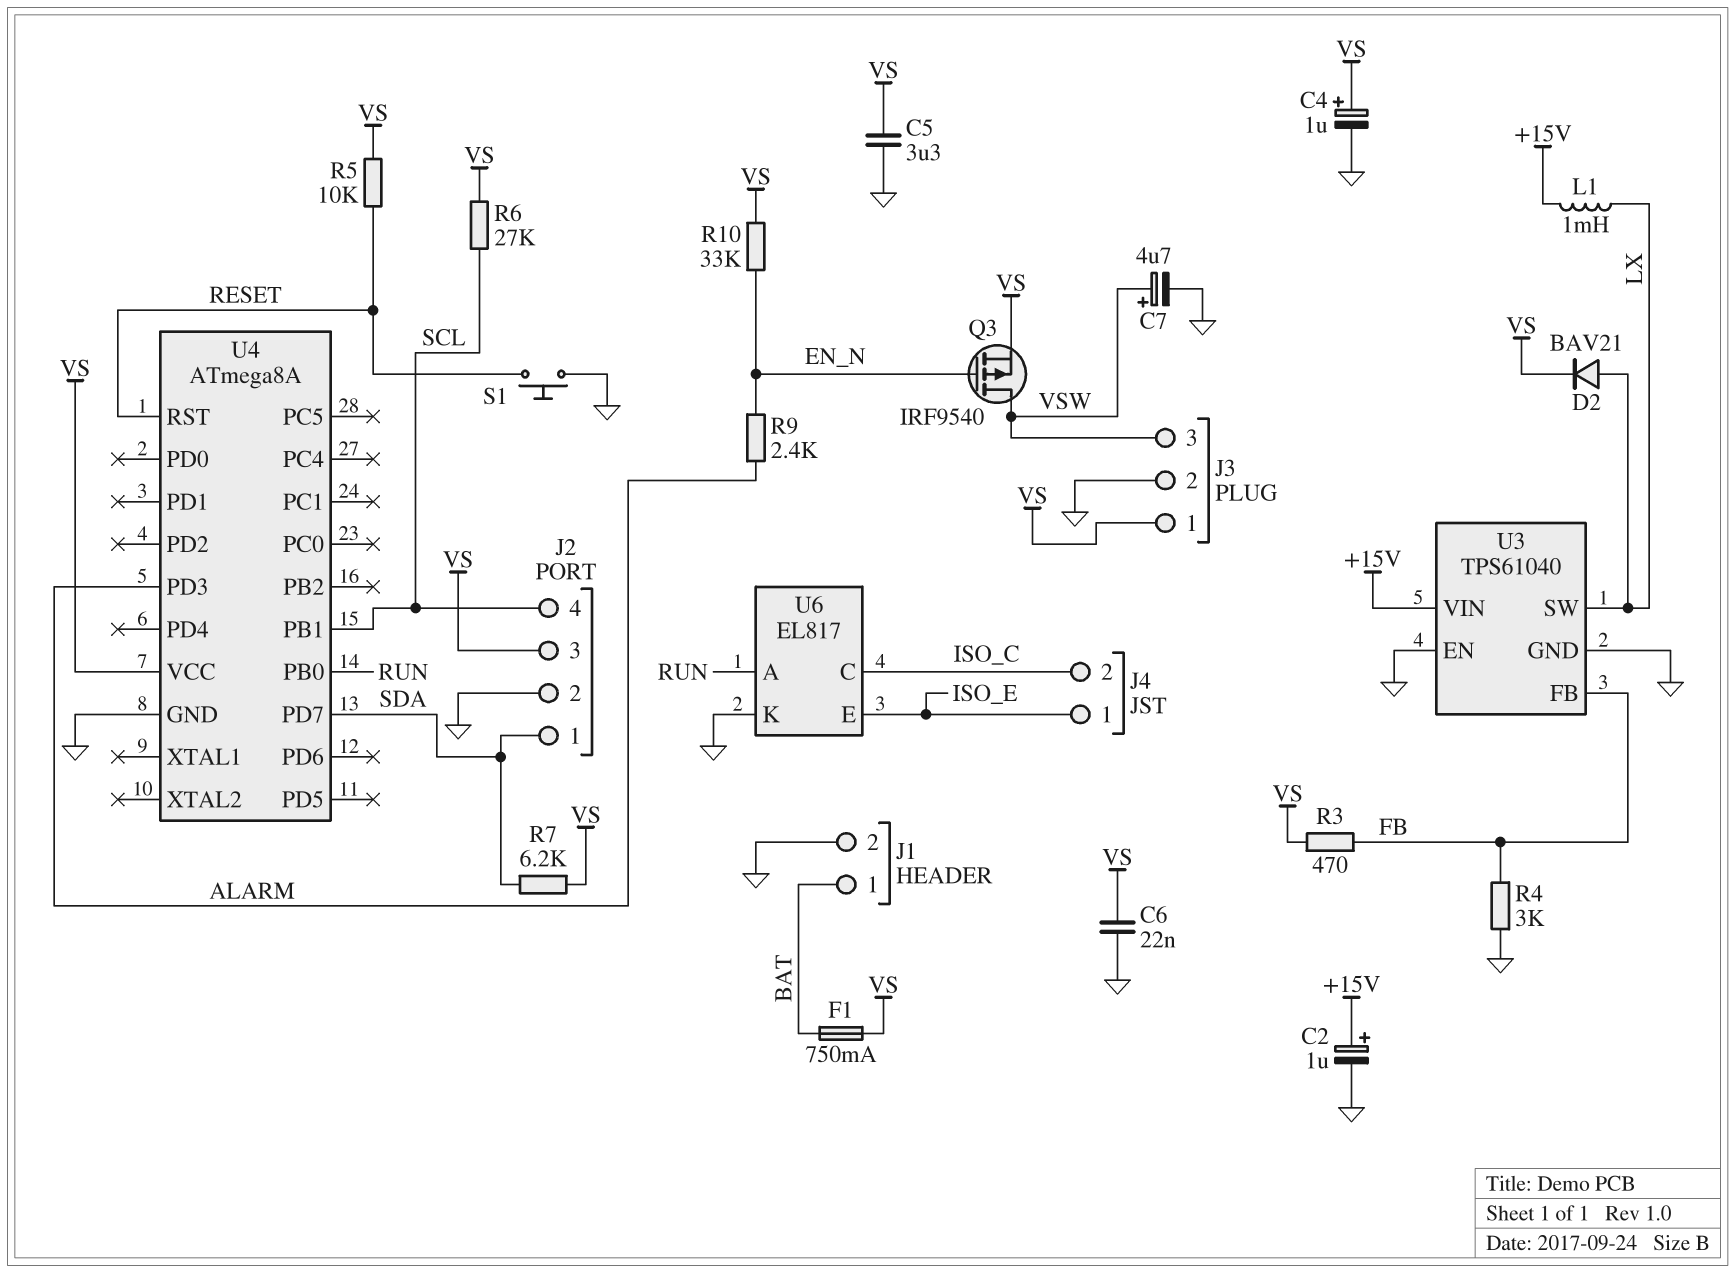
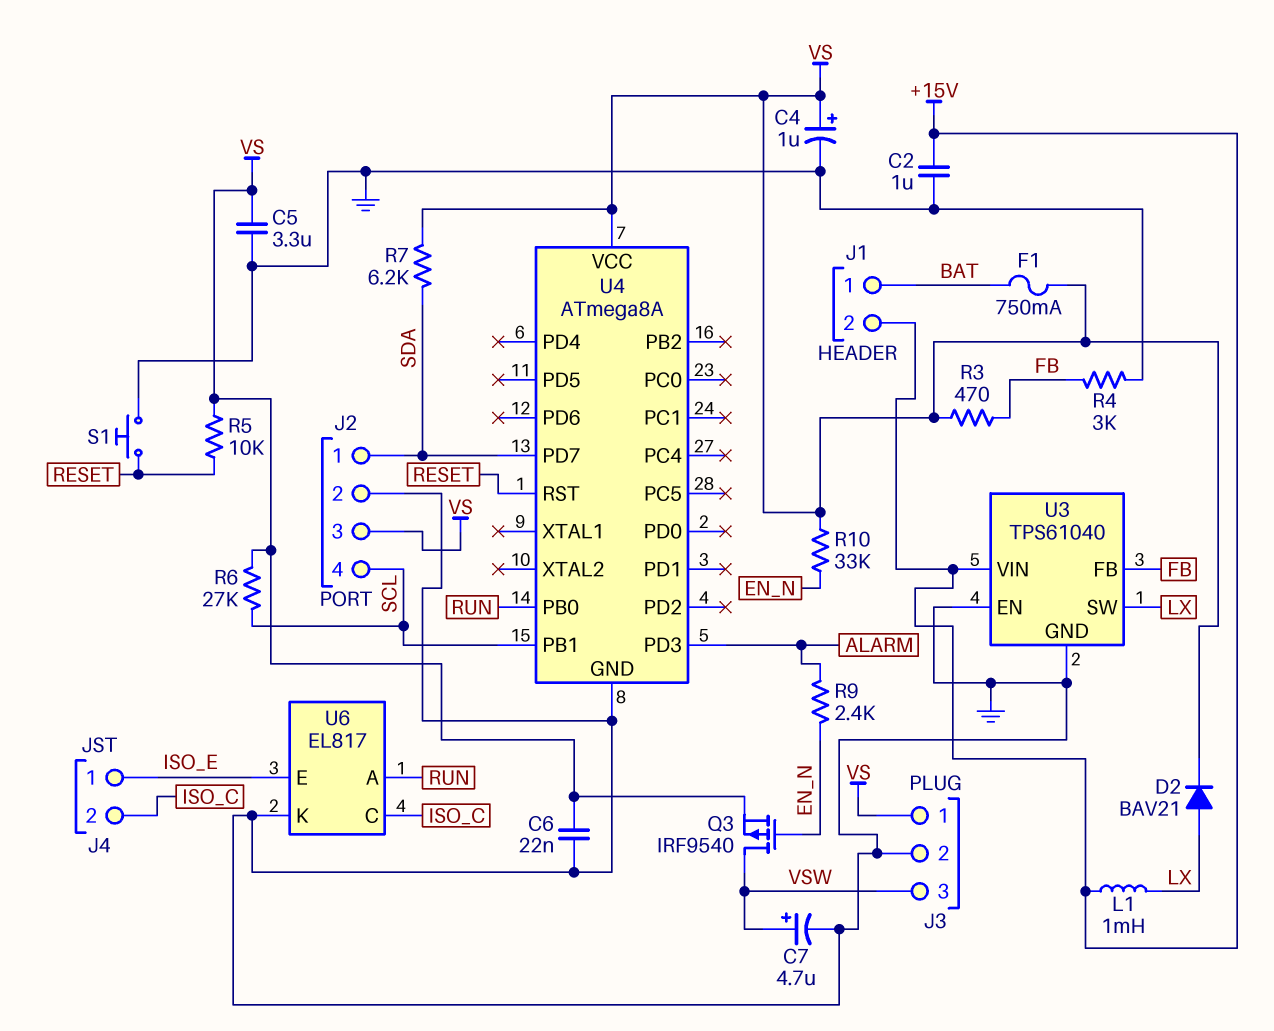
C2: 1uF (plus +15V, minus GND) -> 1uF (+15V, GND)
J1 pin 2: GND -> +15V

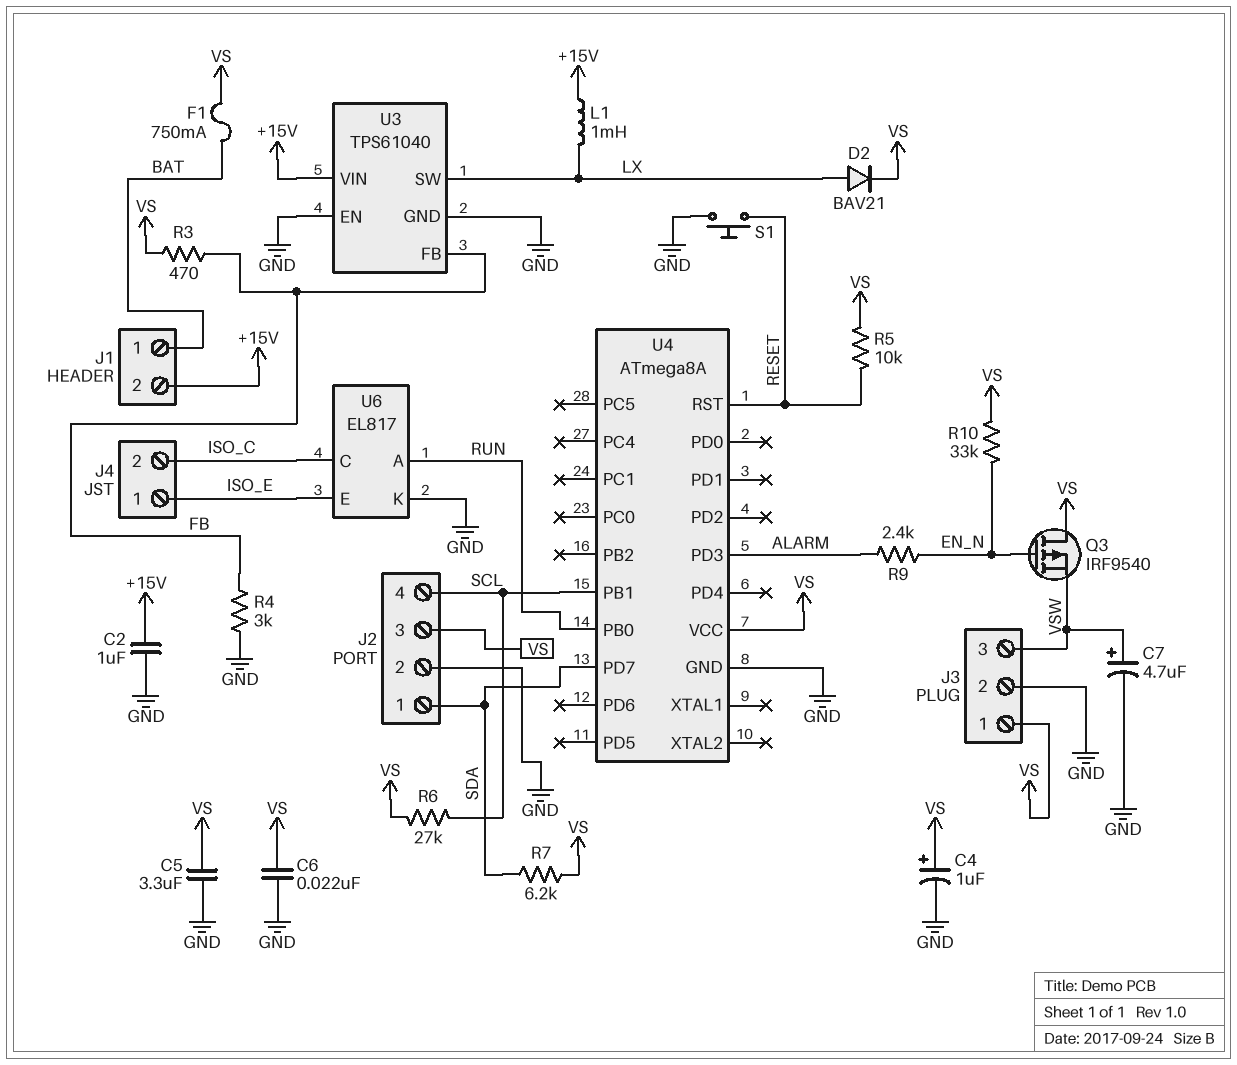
Q3: PMOS IRF9540 (G EN_N, D VSW, S VS) -> PMOS IRF9540 (G EN_N, D VS, S VSW)

